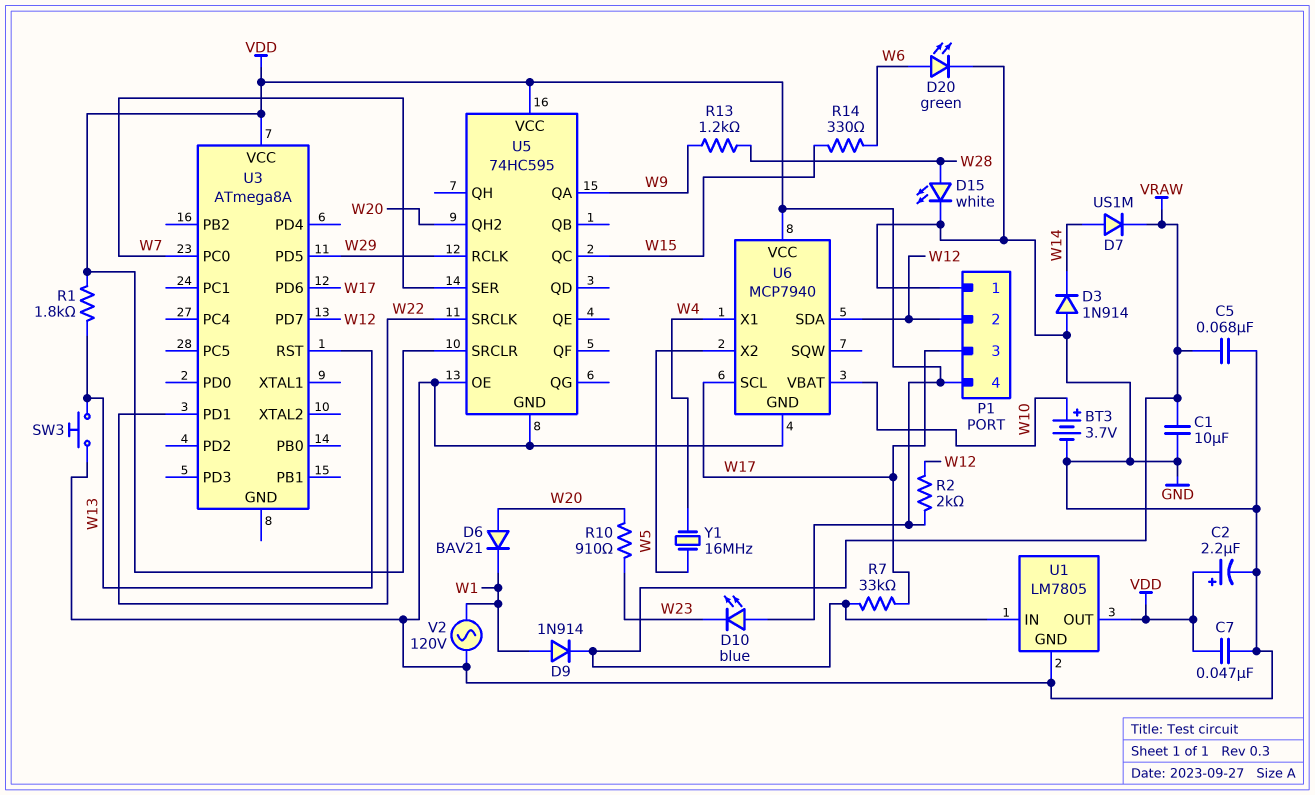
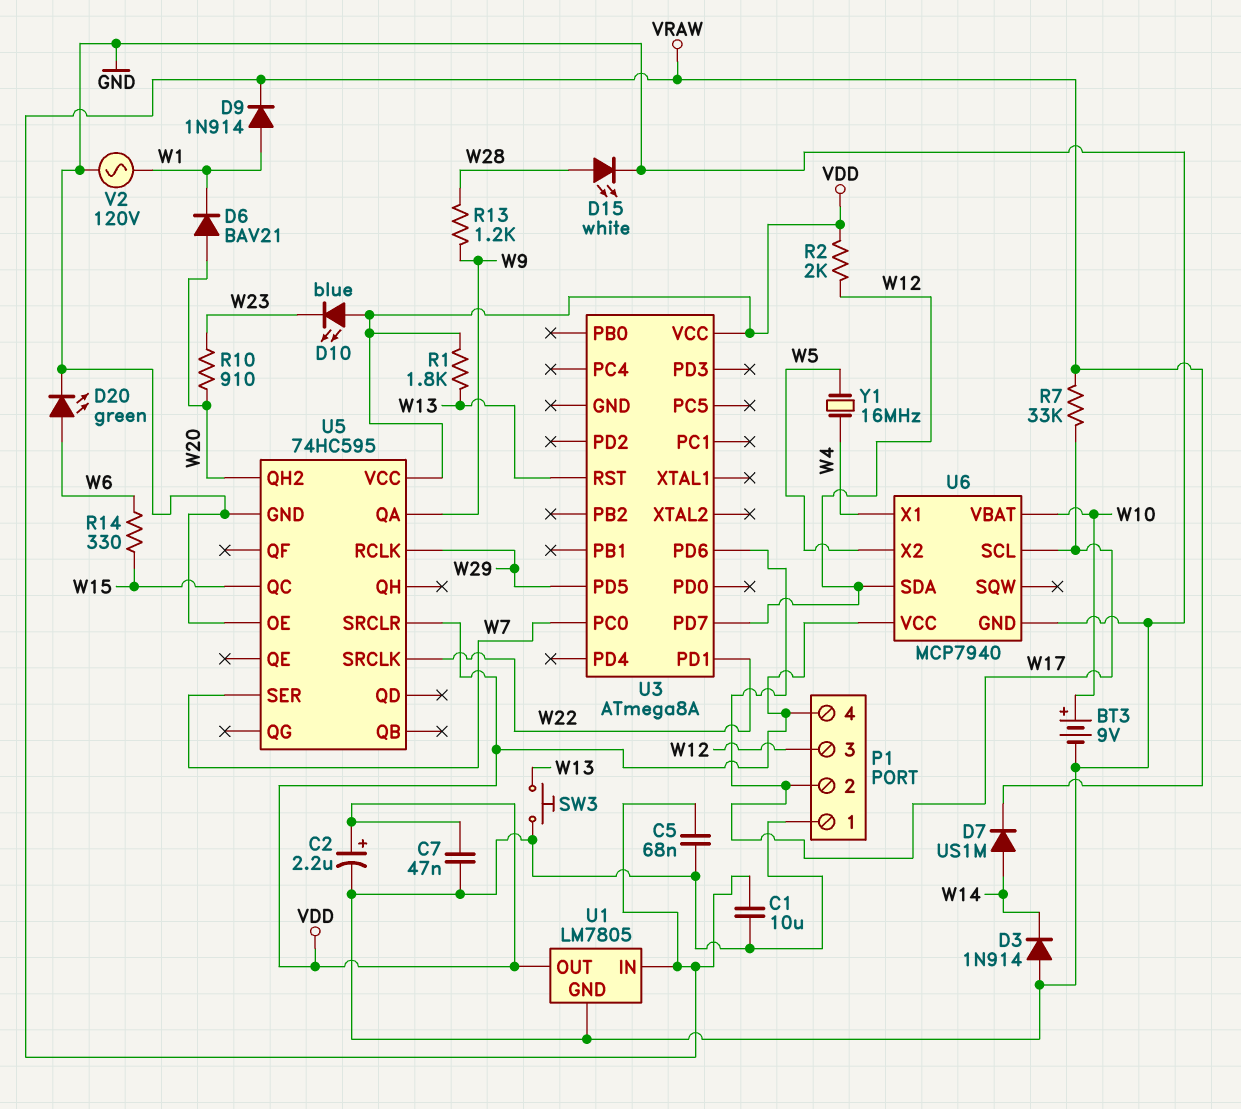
BT3: 3.7V (plus W10, minus GND) -> 9V (plus W10, minus GND)
P1 pin 2: W12 -> W17
P1 pin 3: W17 -> W12

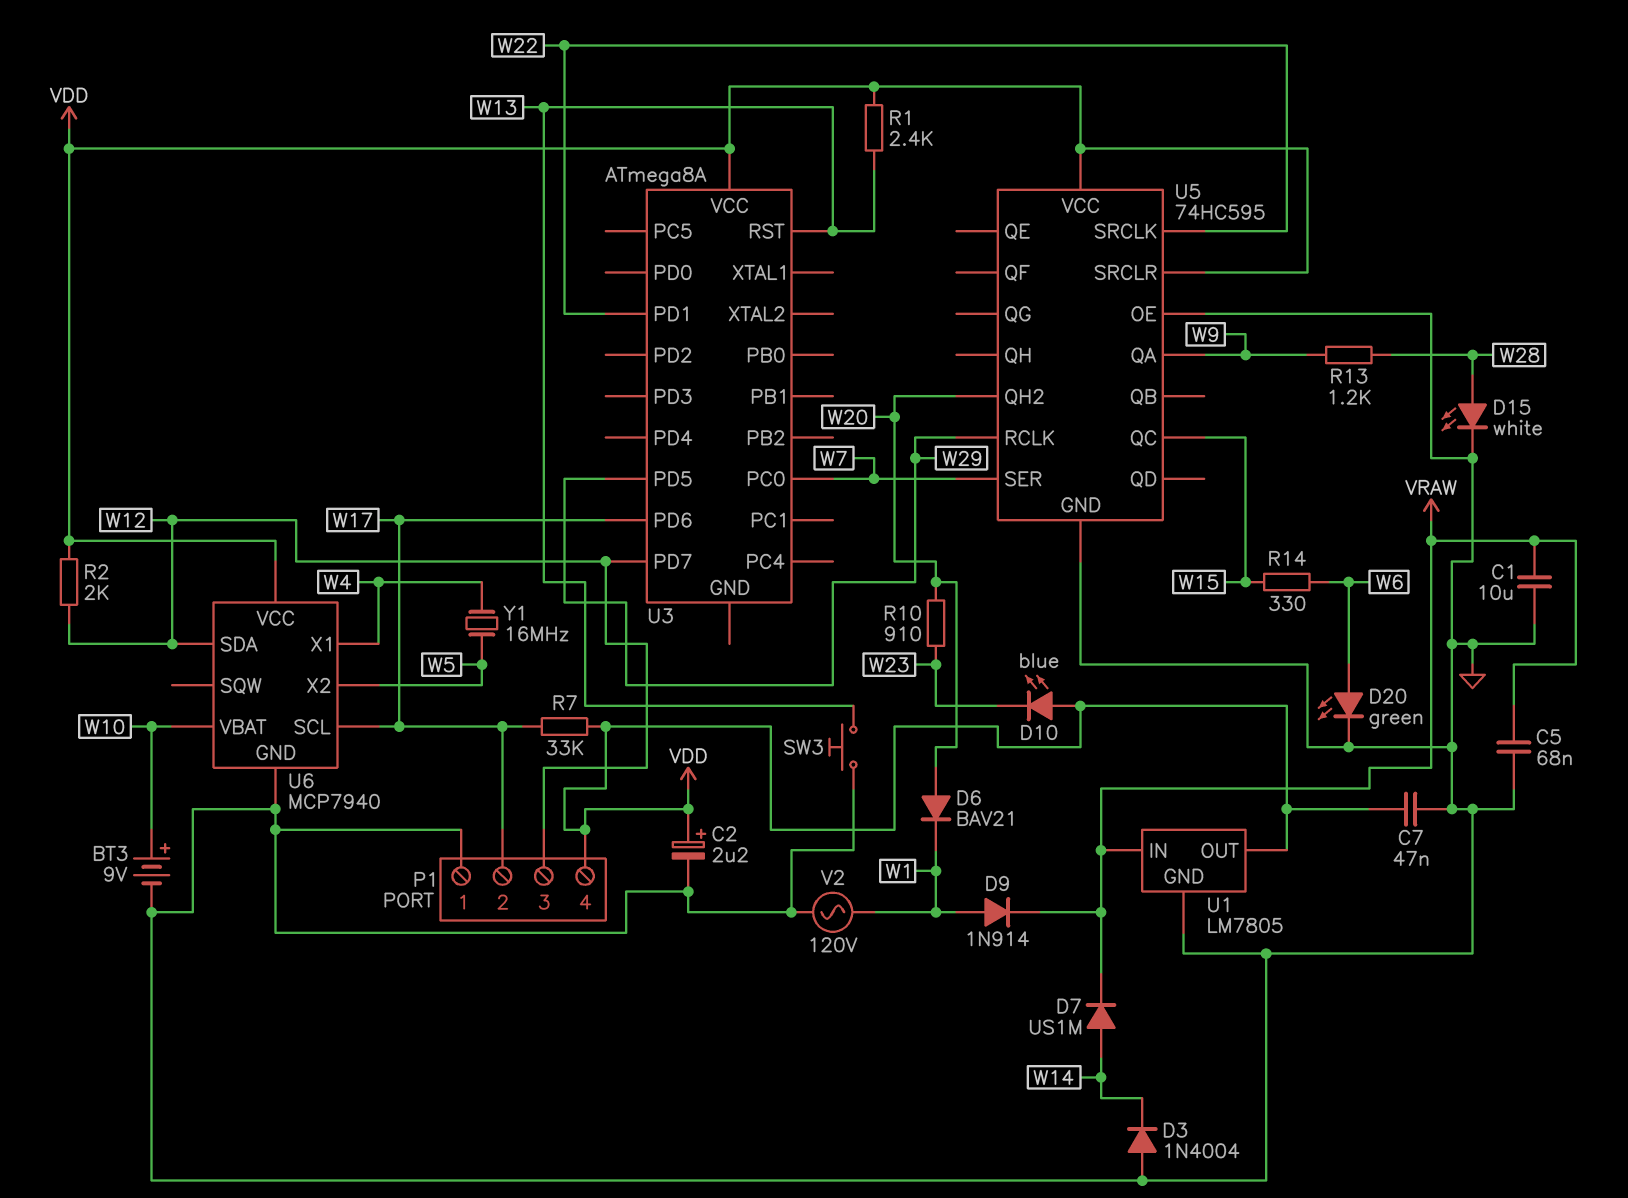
D3: diode 1N914 (A GND, K W14) -> diode 1N4004 (A GND, K W14)
R1: 1.8k (VDD, W13) -> 2.4k (VDD, W13)
R7: 33k (VRAW, W17) -> 33k (VDD, W17)

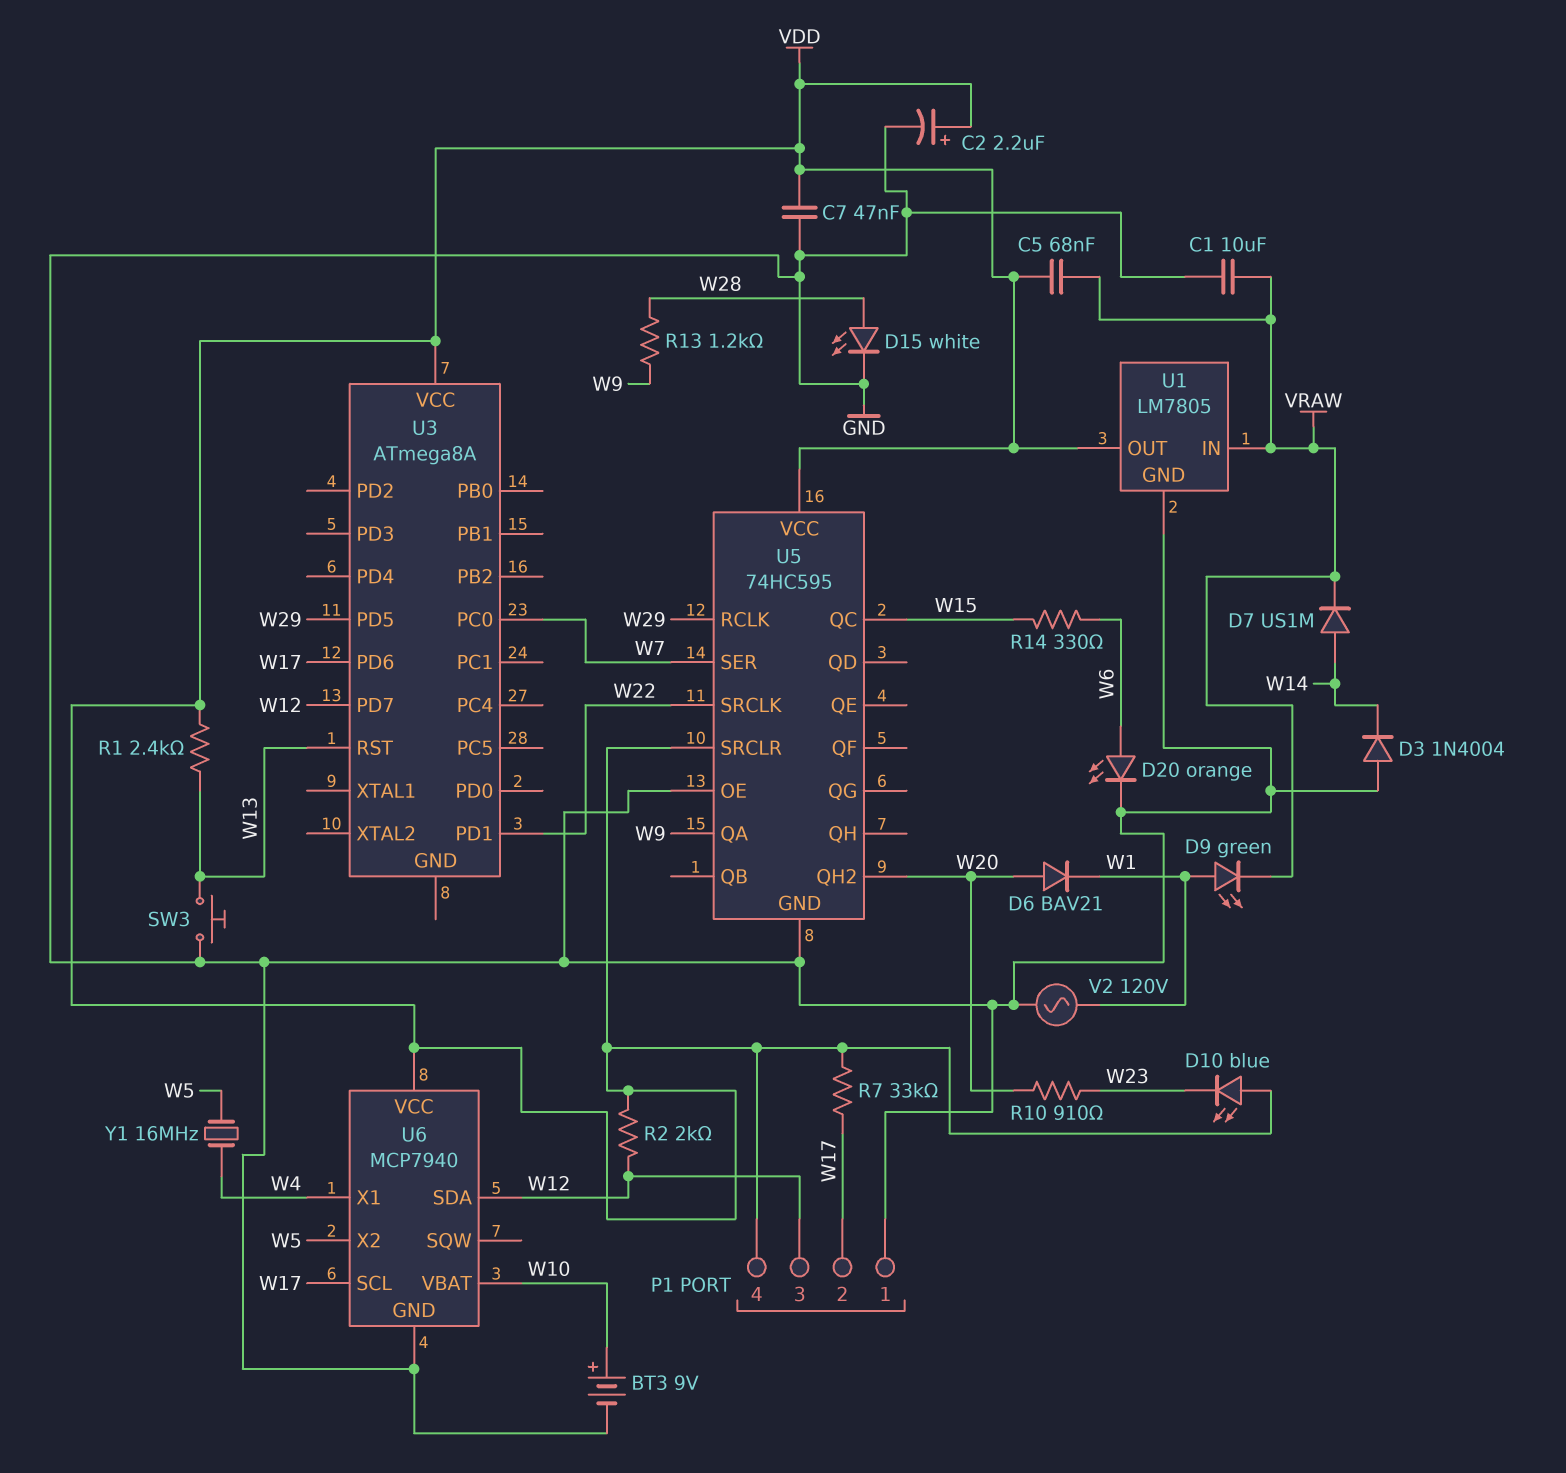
C5: 68nF (GND, VRAW) -> 68nF (VDD, VRAW)
D9: diode 1N914 (A W1, K VRAW) -> LED green (A W1, K VRAW)
D20: LED green (A W6, K GND) -> LED orange (A W6, K GND)

